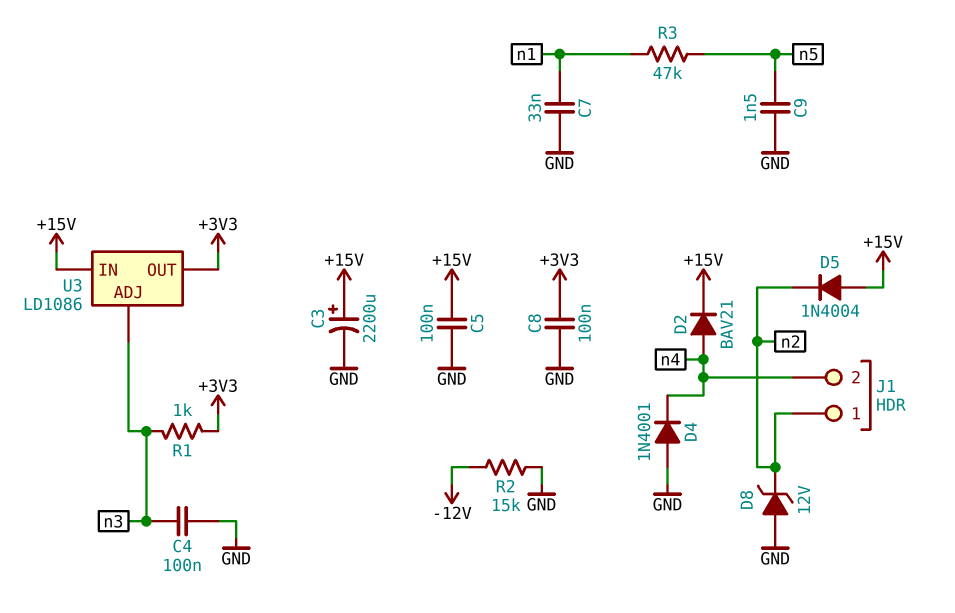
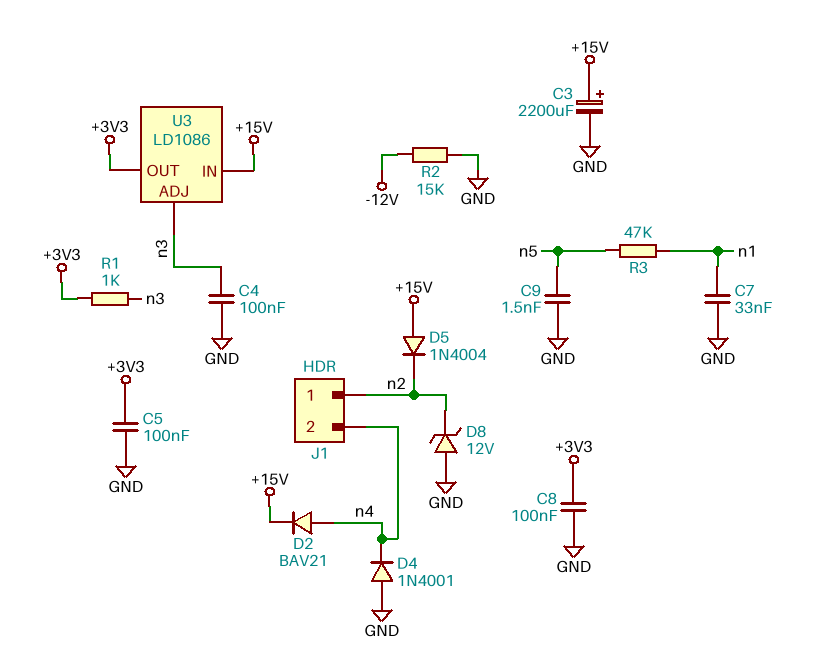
C5: 100nF (+15V, GND) -> 100nF (+3V3, GND)

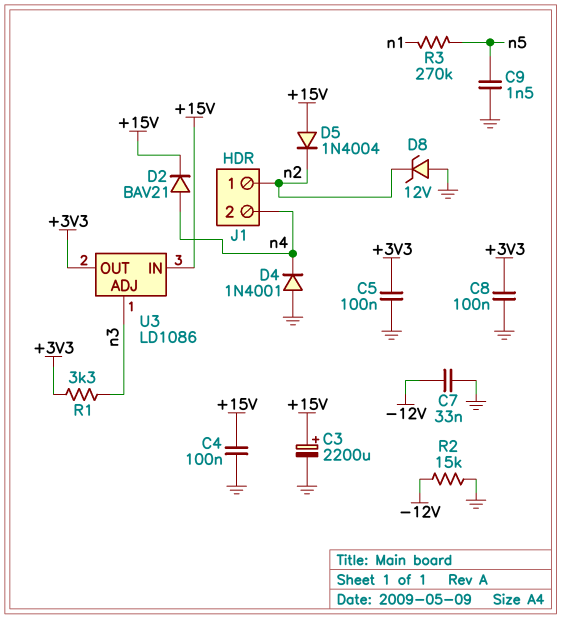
C4: 100nF (GND, n3) -> 100nF (+15V, GND)
C7: 33nF (GND, n1) -> 33nF (-12V, GND)
R1: 1k (+3V3, n3) -> 3.3k (+3V3, n3)
R3: 47k (n1, n5) -> 270k (n1, n5)

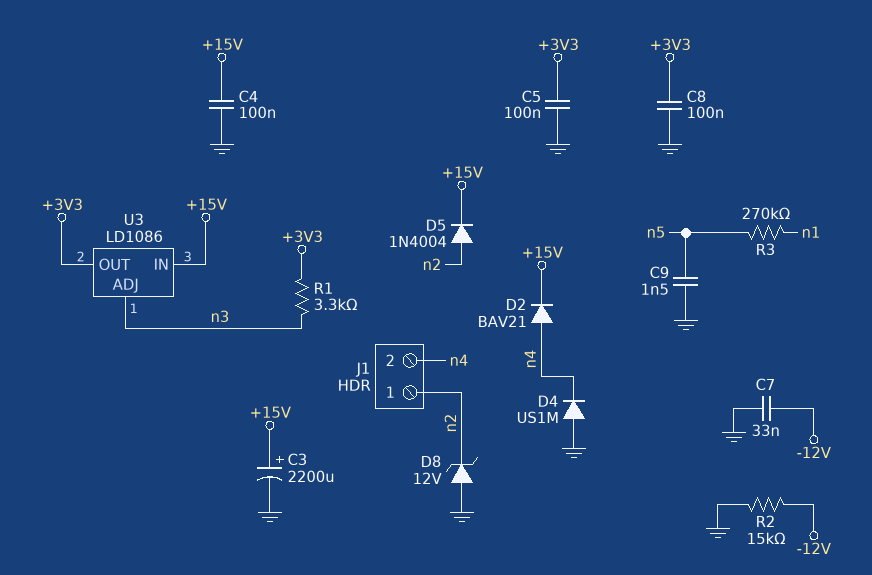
D4: diode 1N4001 (A GND, K n4) -> diode US1M (A GND, K n4)
D5: diode 1N4004 (A +15V, K n2) -> diode 1N4004 (A n2, K +15V)

